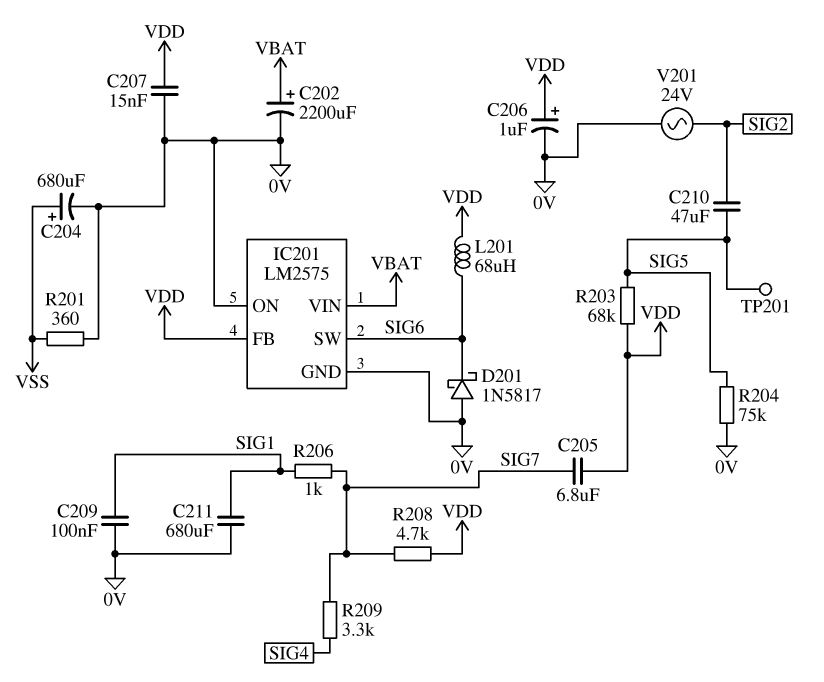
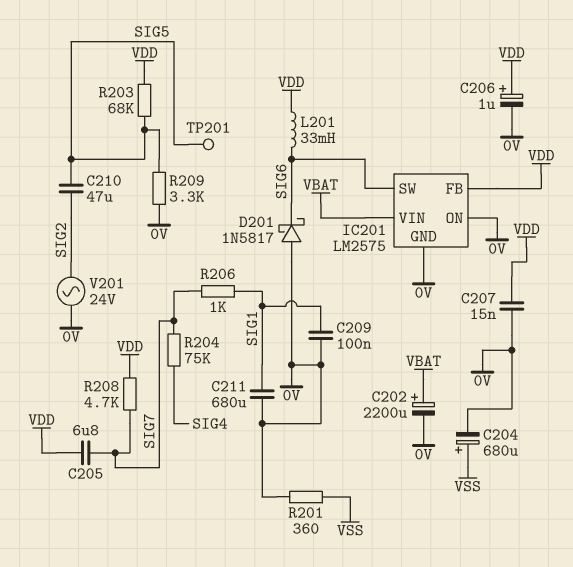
L201: 68uH (SIG6, VDD) -> 33mH (SIG6, VDD)
R204: 75k (0V, SIG5) -> 75k (SIG4, SIG7)
R209: 3.3k (SIG4, SIG7) -> 3.3k (0V, SIG5)

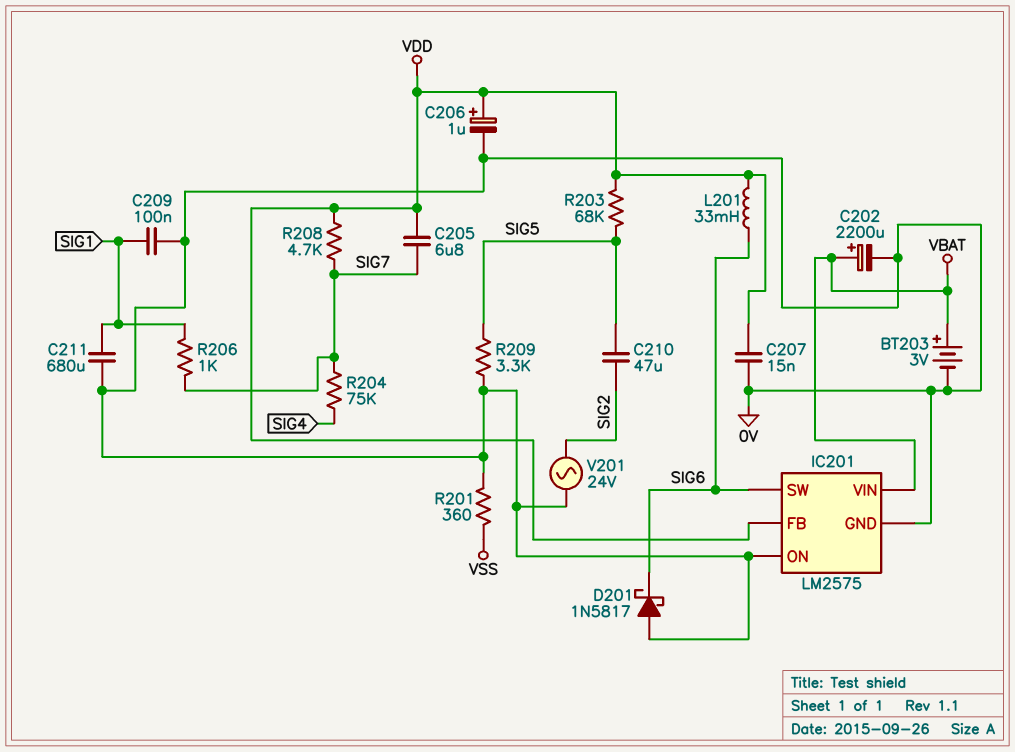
BT203: none -> 3V (plus VBAT, minus 0V)
C204: 680uF (plus VSS, minus 0V) -> none
TP201: test point (SIG5) -> none

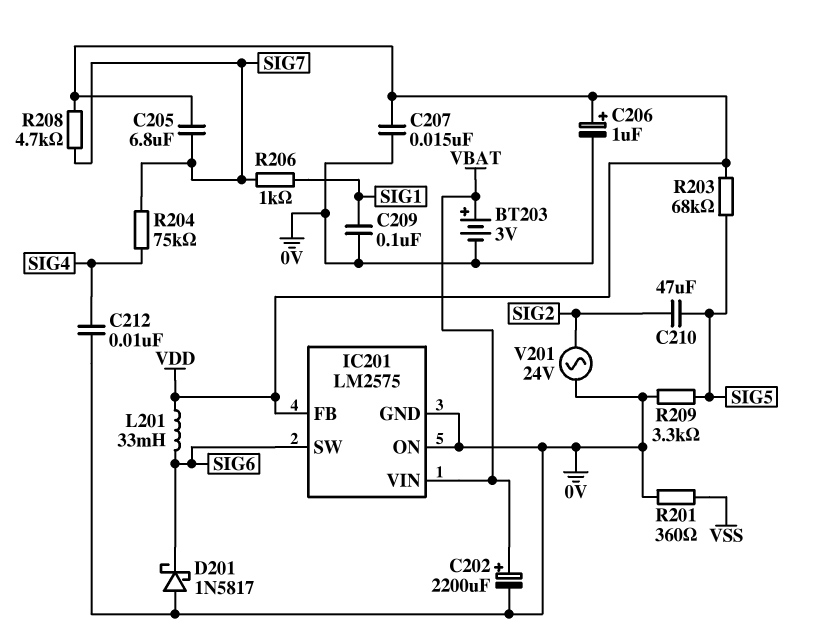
C211: 680uF (0V, SIG1) -> none
C212: none -> 10nF (0V, SIG4)

